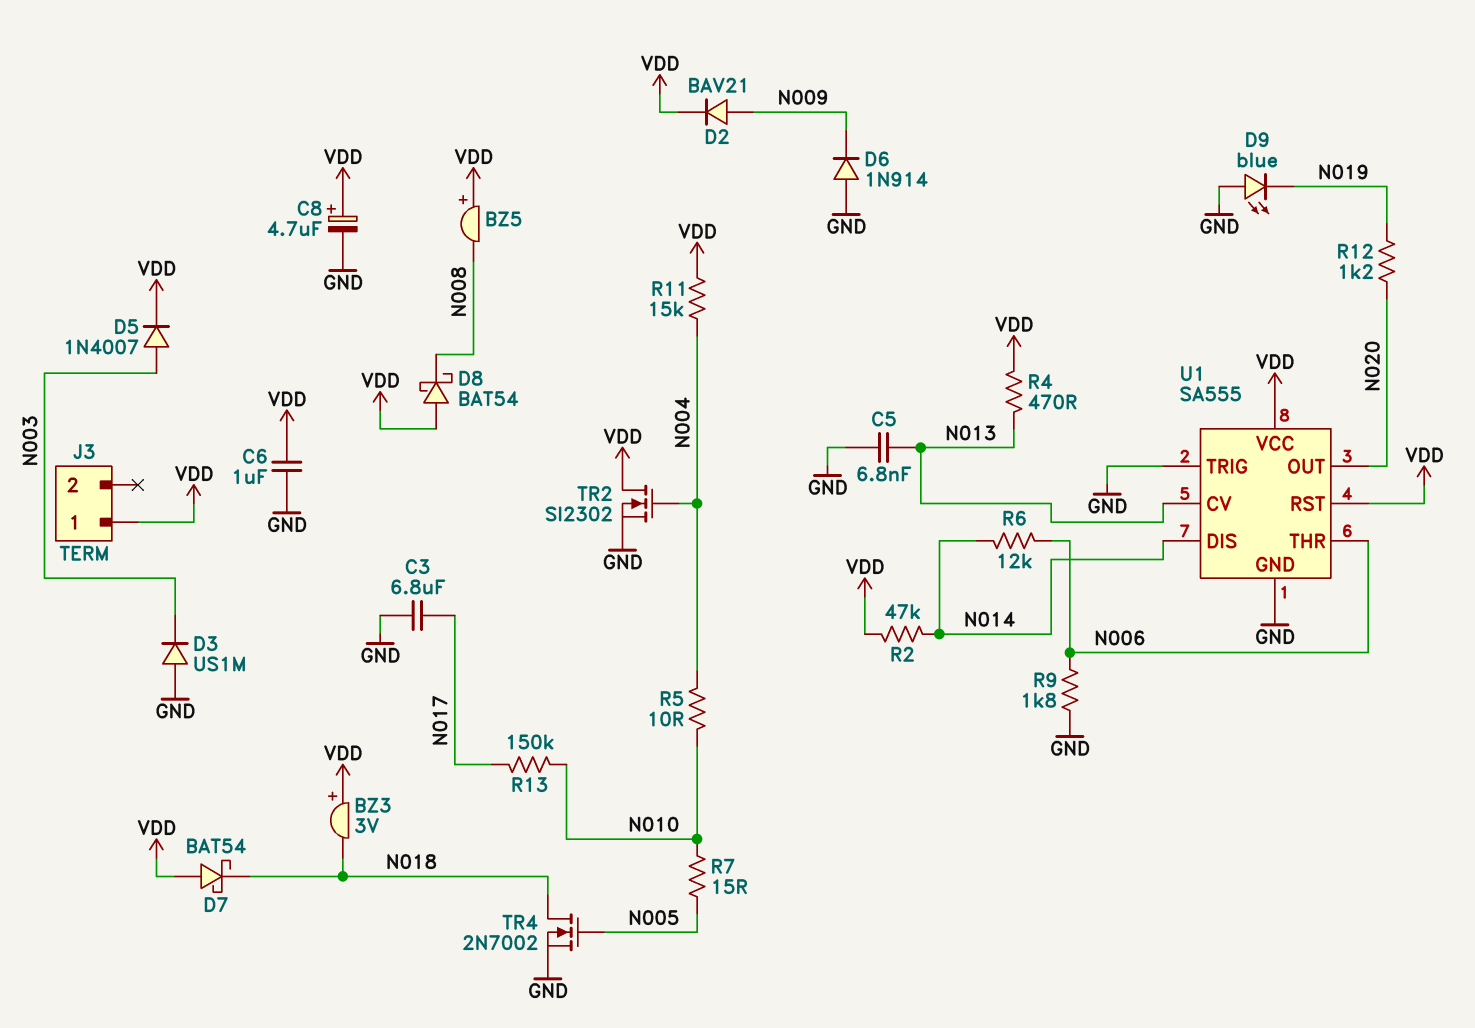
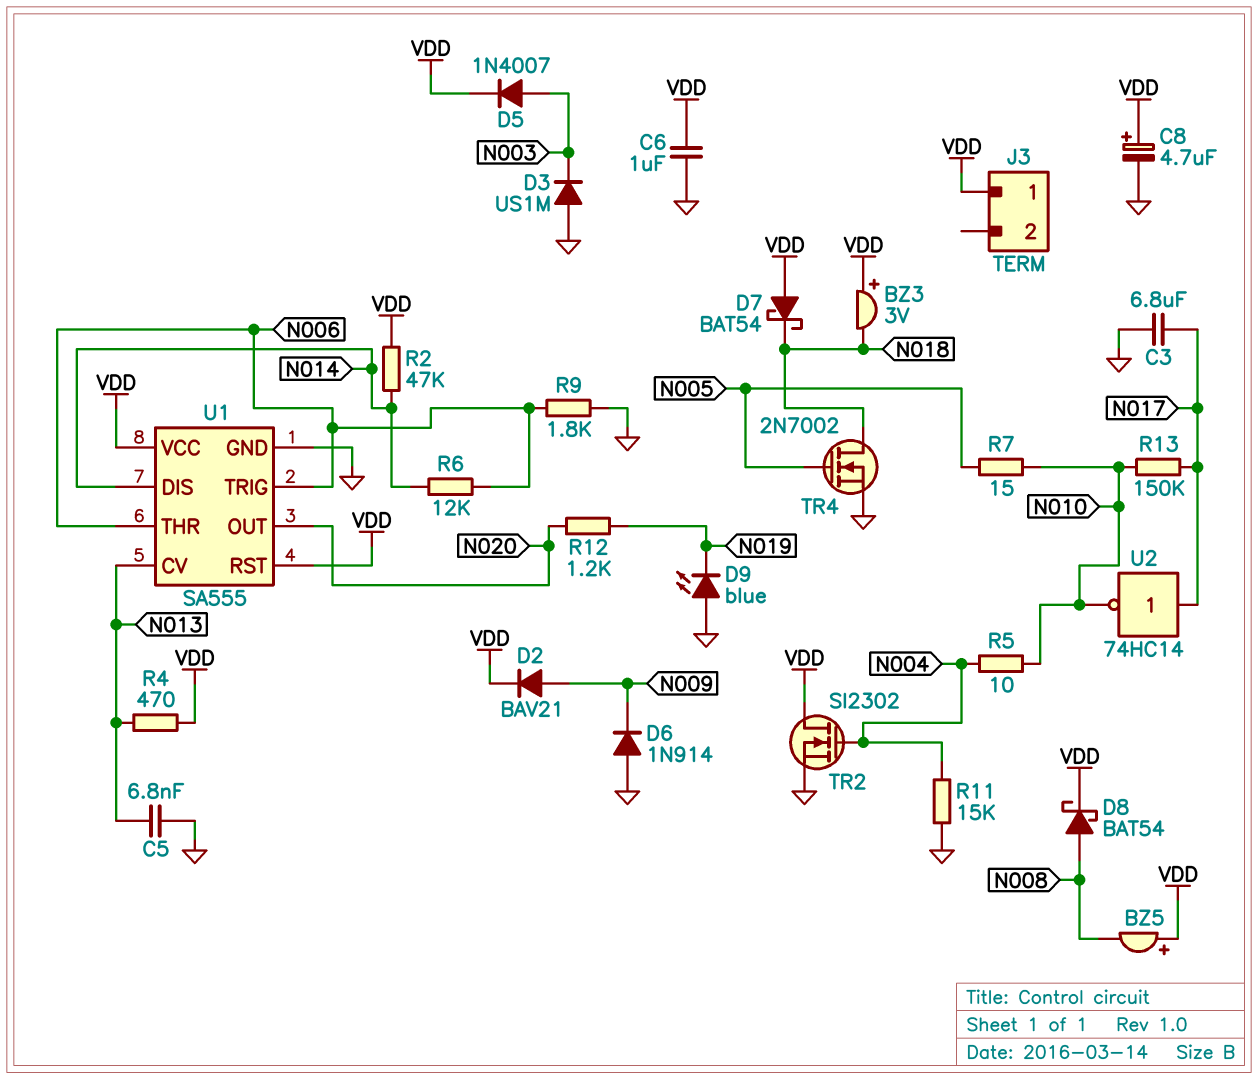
D8: schottky BAT54 (A VDD, K N008) -> schottky BAT54 (A N008, K VDD)
R11: 15k (N004, VDD) -> 15k (GND, N004)
U1 pin TRIG: GND -> N006
U2: none -> NOT 74HC14 (in N017, out N010)

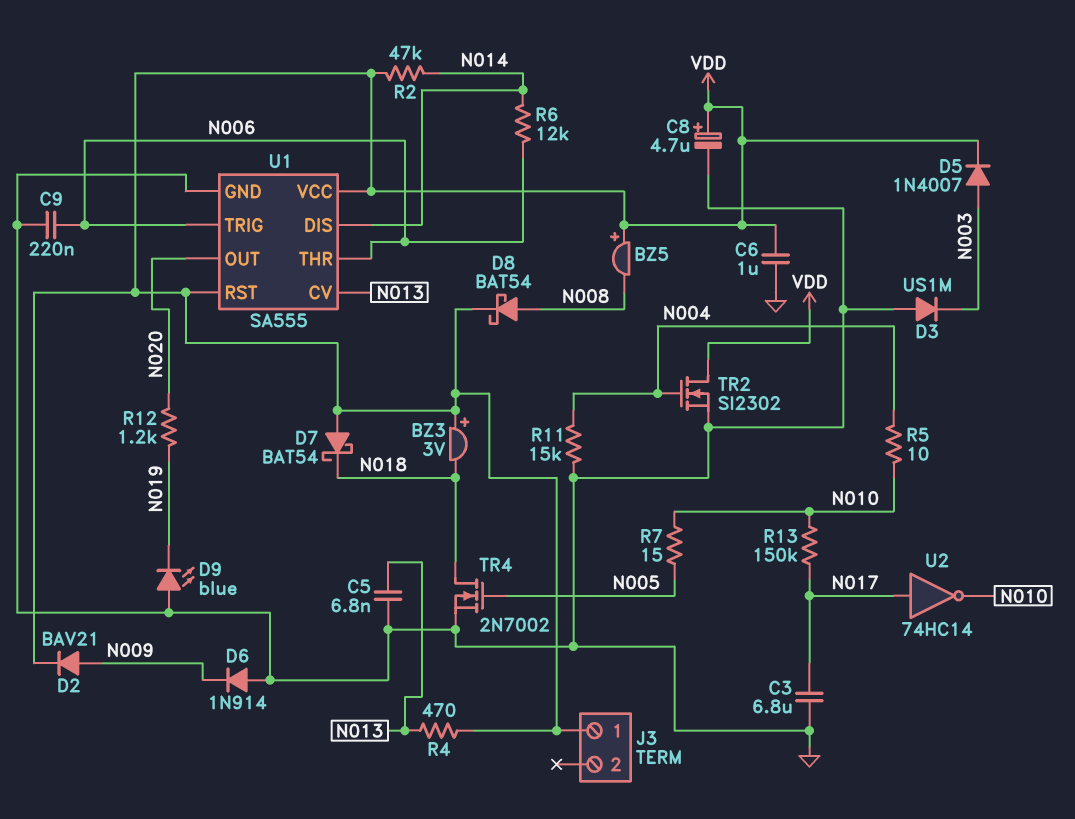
C9: none -> 220nF (GND, N006)
R9: 1.8k (GND, N006) -> none

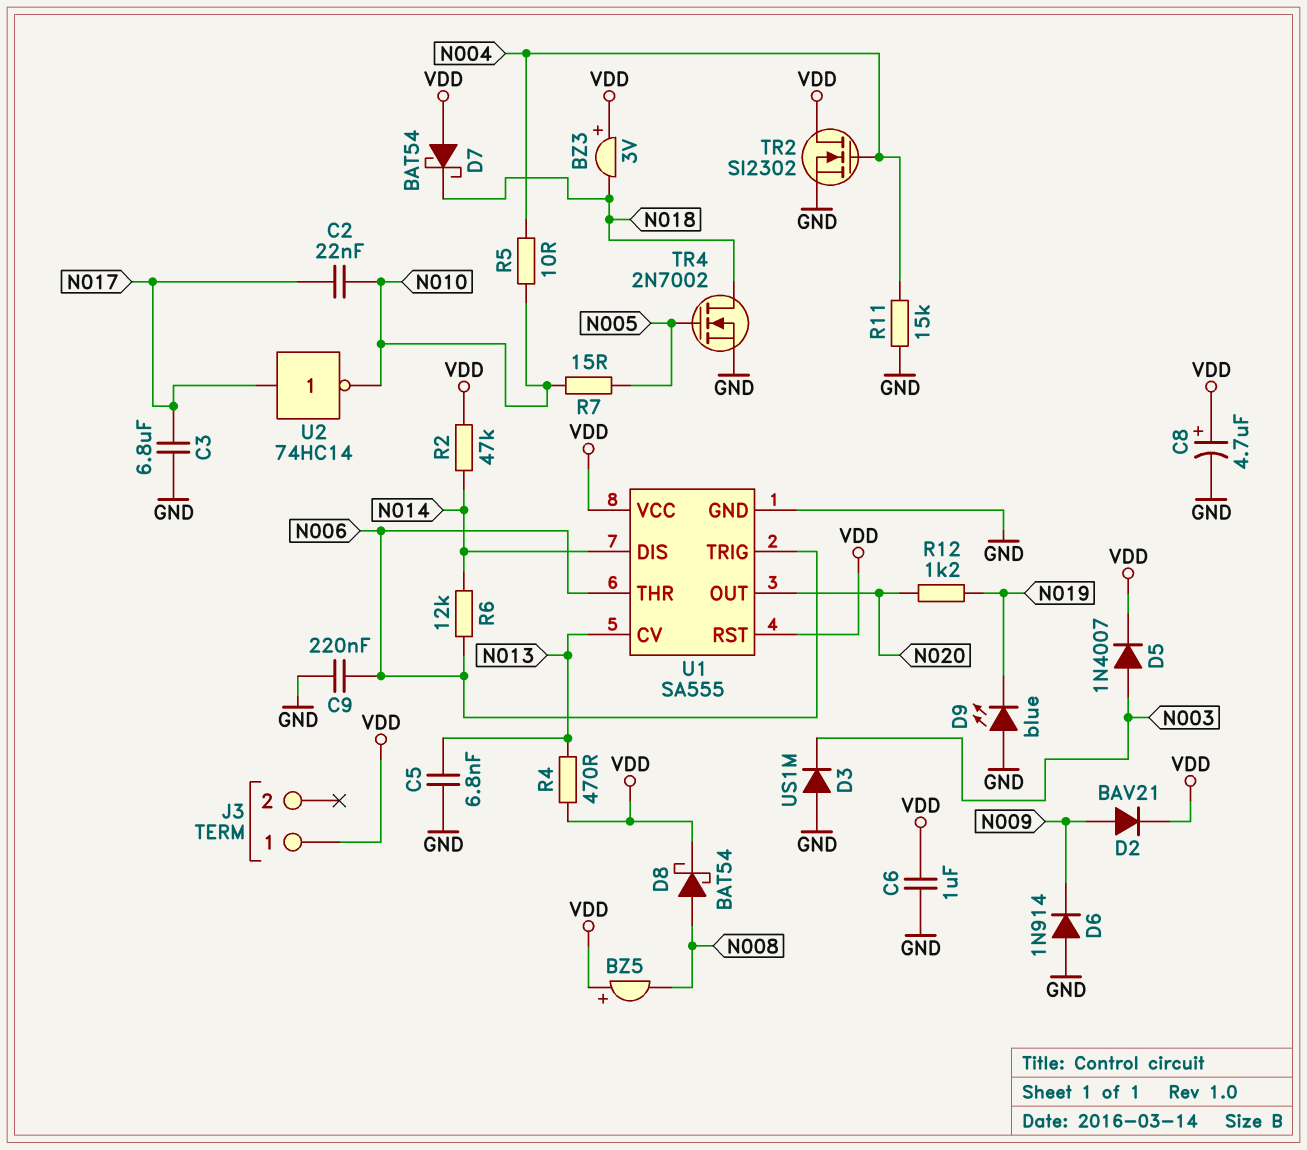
C2: none -> 22nF (N010, N017)
R13: 150k (N010, N017) -> none

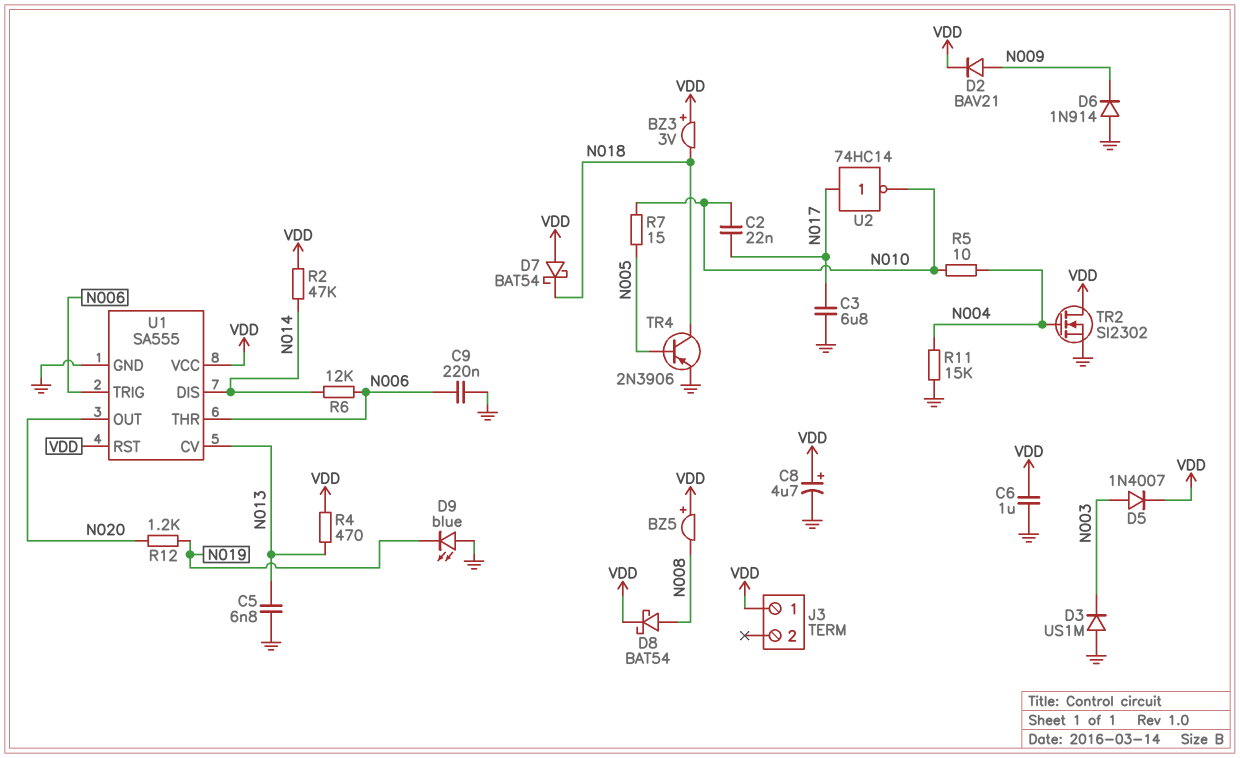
TR4: NMOS 2N7002 (G N005, D N018, S GND) -> PNP 2N3906 (B N005, C N018, E GND)

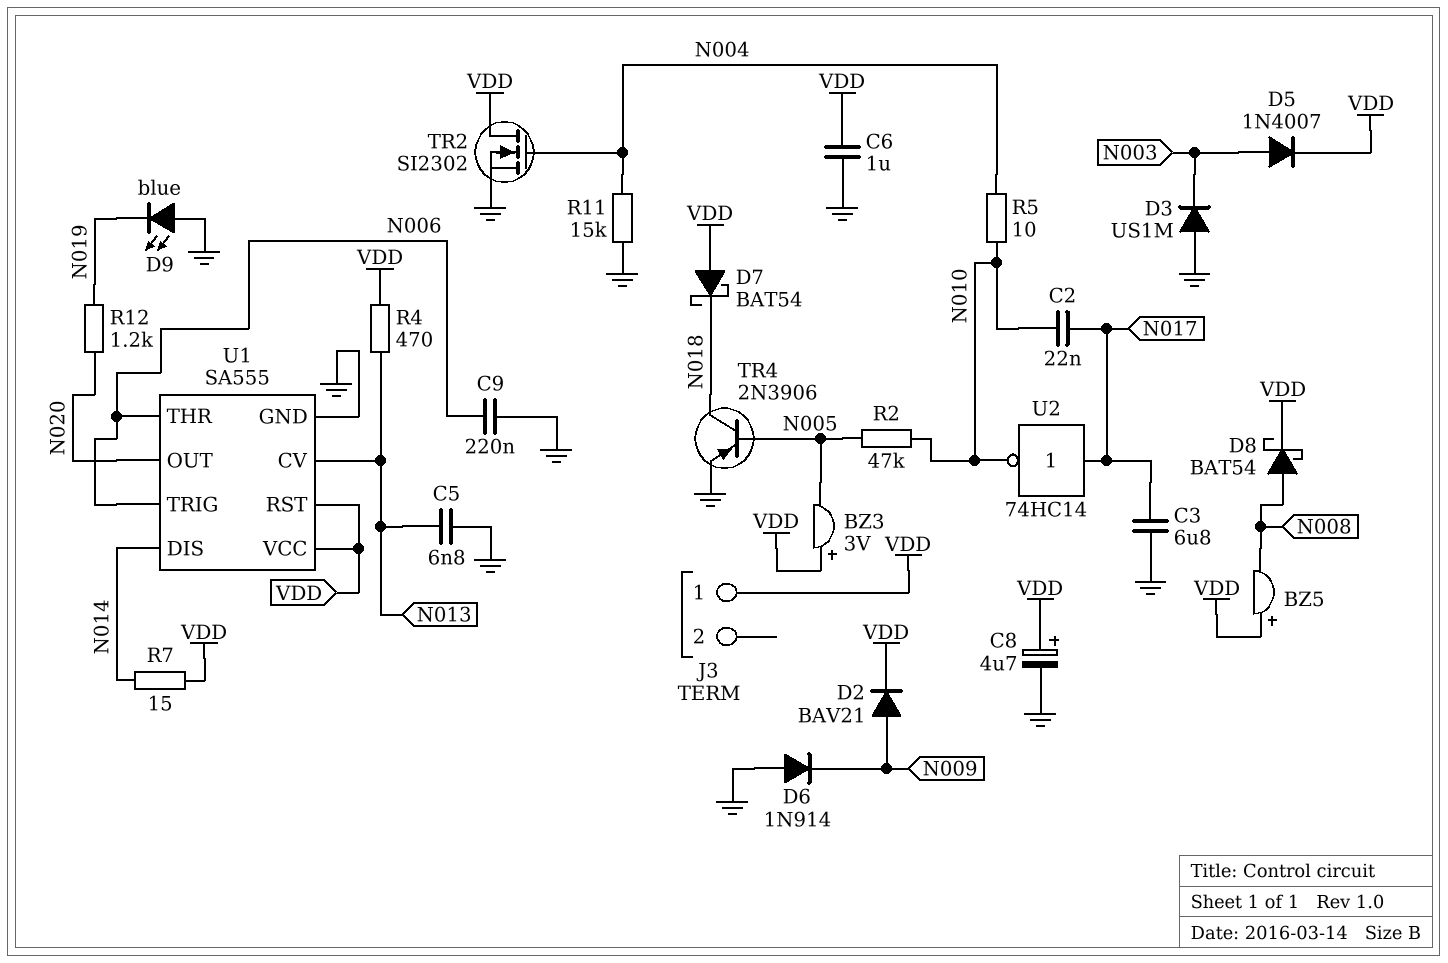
BZ3: buzzer 3V (plus VDD, minus N018) -> buzzer 3V (plus VDD, minus N005)
R2: 47k (N014, VDD) -> 47k (N005, N010)
R6: 12k (N006, N014) -> none
R7: 15 (N005, N010) -> 15 (N014, VDD)

